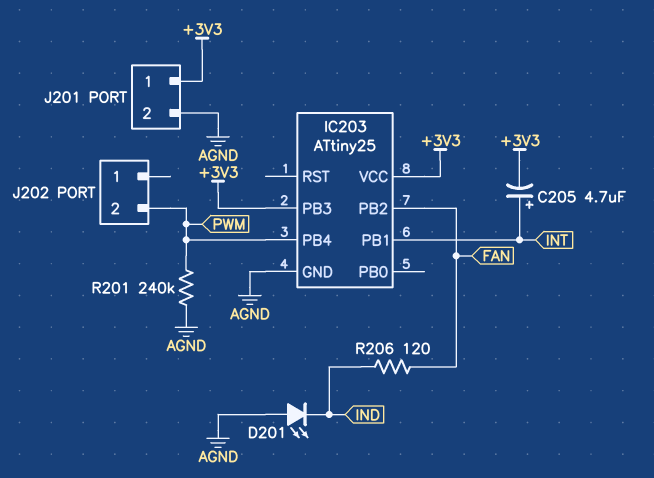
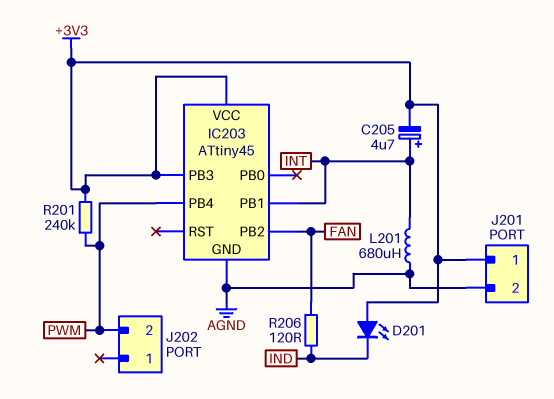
D201: LED (A AGND, K IND) -> LED (A +3V3, K IND)
IC203: ATtiny25 -> ATtiny45
L201: none -> 680uH (AGND, INT)
R201: 240k (AGND, PWM) -> 240k (+3V3, PWM)

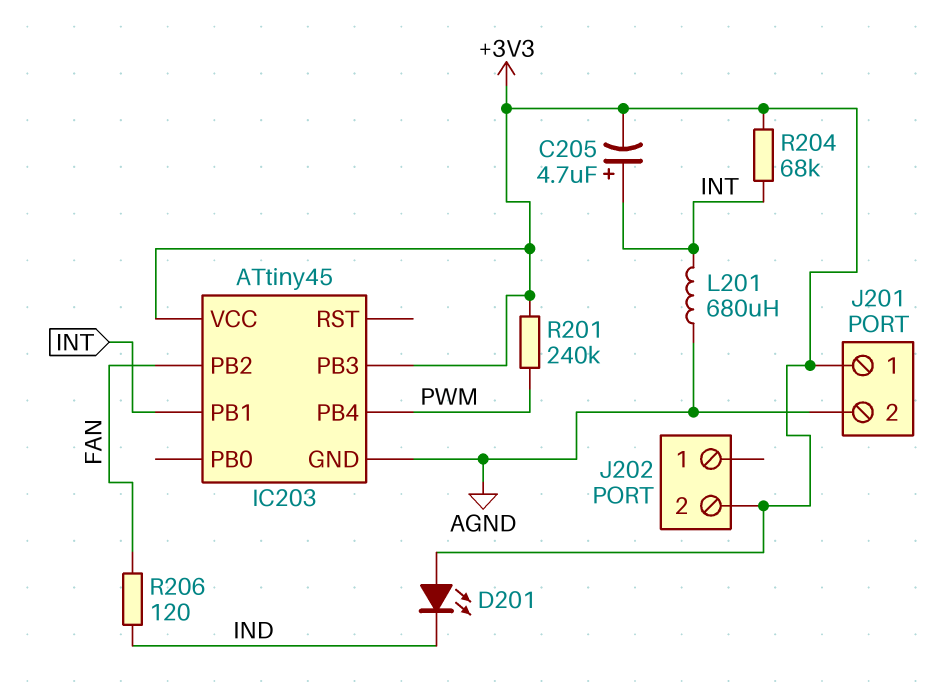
J202 pin 2: PWM -> +3V3
R204: none -> 68k (+3V3, INT)

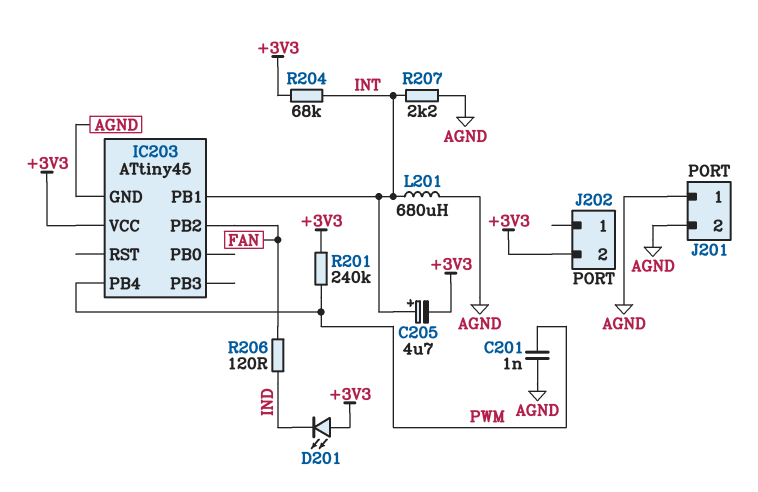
C201: none -> 1nF (AGND, PWM)
IC203 pin PB3: +3V3 -> none
J201 pin 1: +3V3 -> AGND
R207: none -> 2.2k (AGND, INT)

